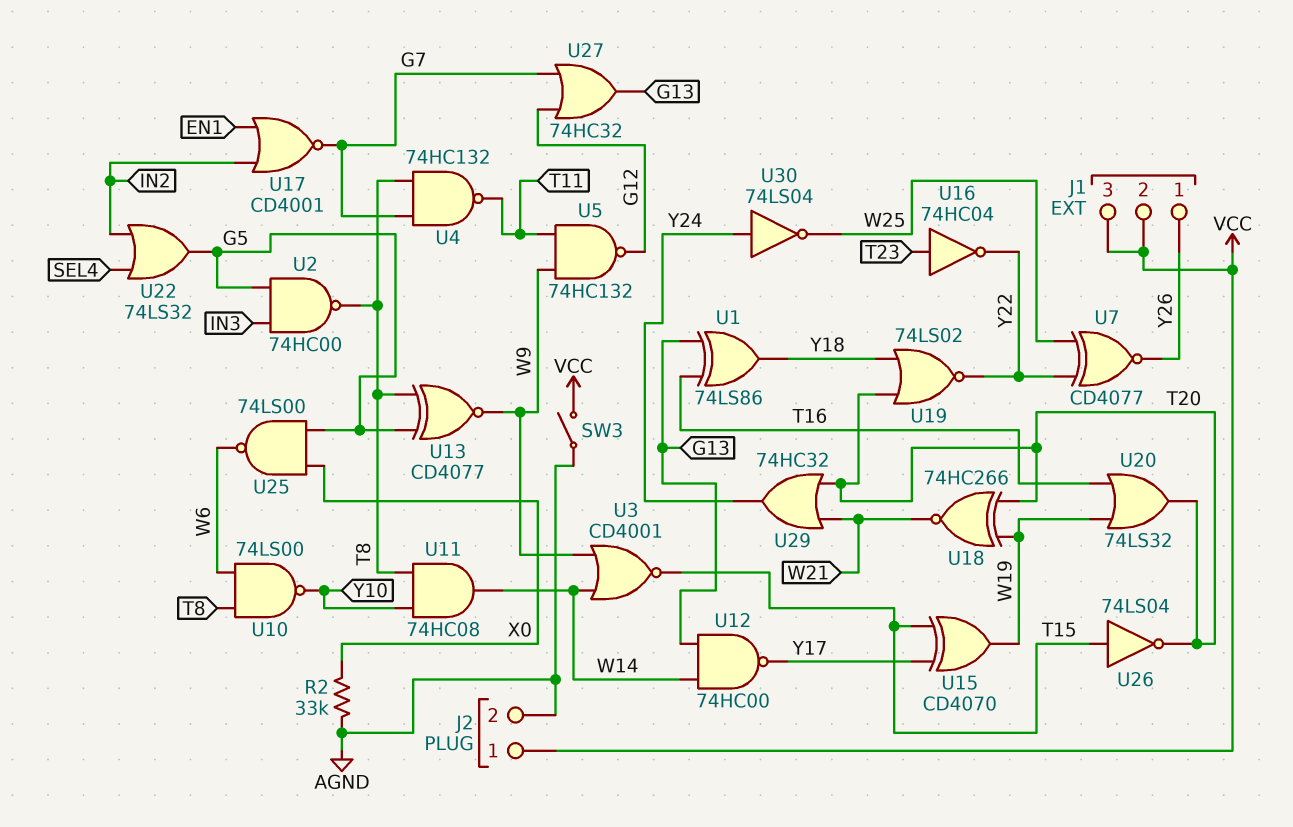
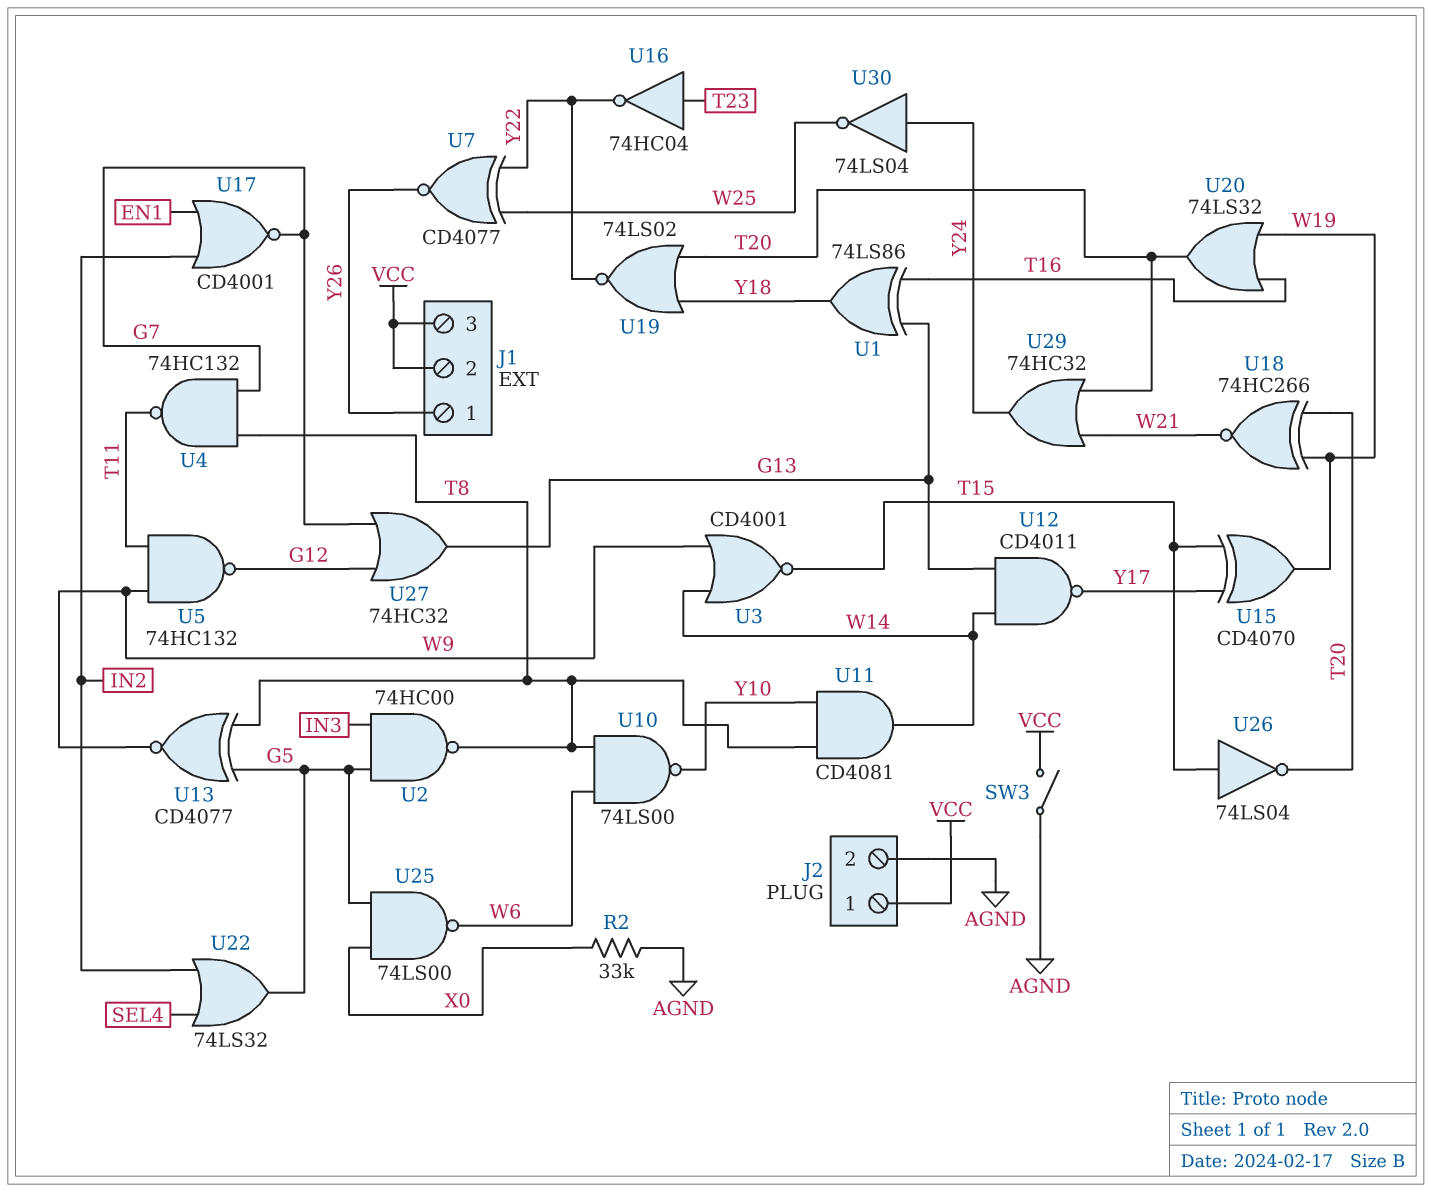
U11: AND 74HC08 (in T8, in Y10, out W14) -> AND CD4081 (in T8, in Y10, out W14)
U12: NAND 74HC00 (in G13, in W14, out Y17) -> NAND CD4011 (in G13, in W14, out Y17)

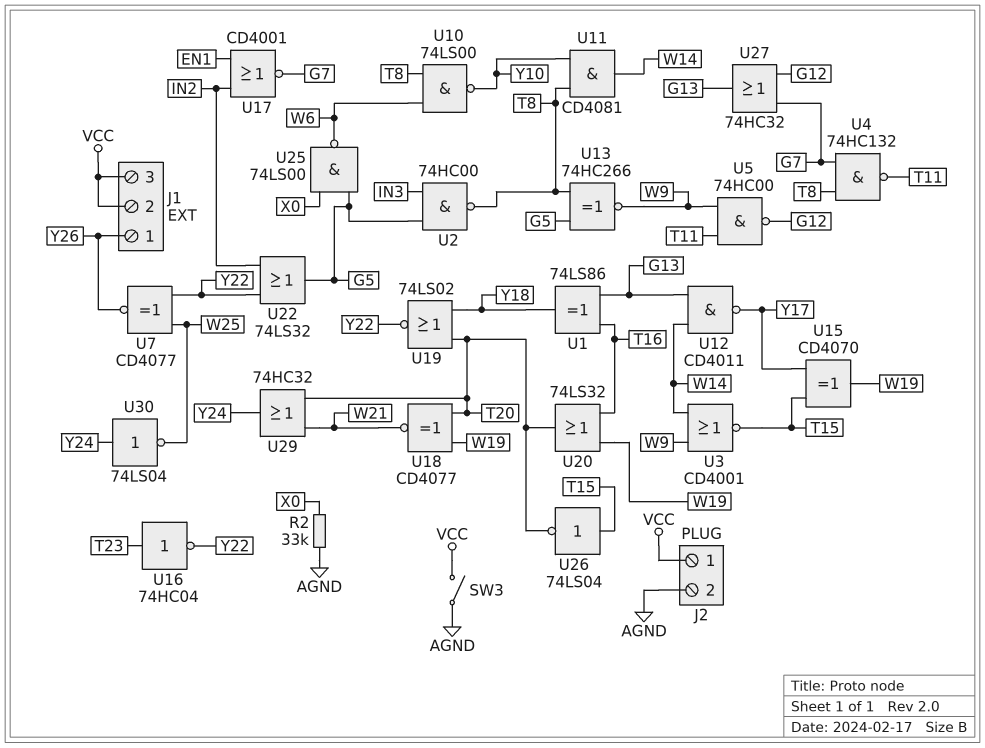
U5: NAND 74HC132 (in T11, in W9, out G12) -> NAND 74HC00 (in T11, in W9, out G12)
U13: XNOR CD4077 (in G5, in T8, out W9) -> XNOR 74HC266 (in G5, in T8, out W9)
U18: XNOR 74HC266 (in T20, in W19, out W21) -> XNOR CD4077 (in T20, in W19, out W21)
U22: OR 74LS32 (in IN2, in SEL4, out G5) -> OR 74LS32 (in IN2, in Y22, out G5)

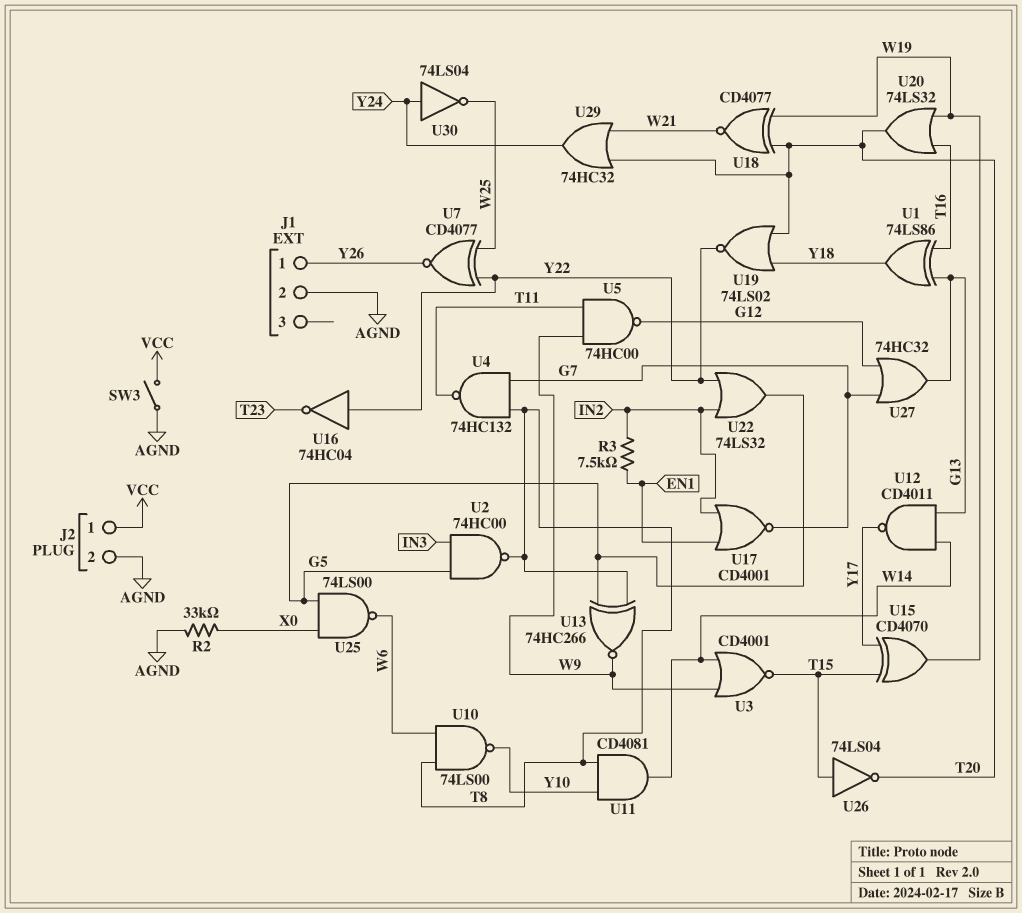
J1 pin 2: VCC -> AGND
J1 pin 3: VCC -> none
R3: none -> 7.5k (EN1, IN2)
U16: NOT 74HC04 (in T23, out Y22) -> NOT 74HC04 (in Y22, out T23)

